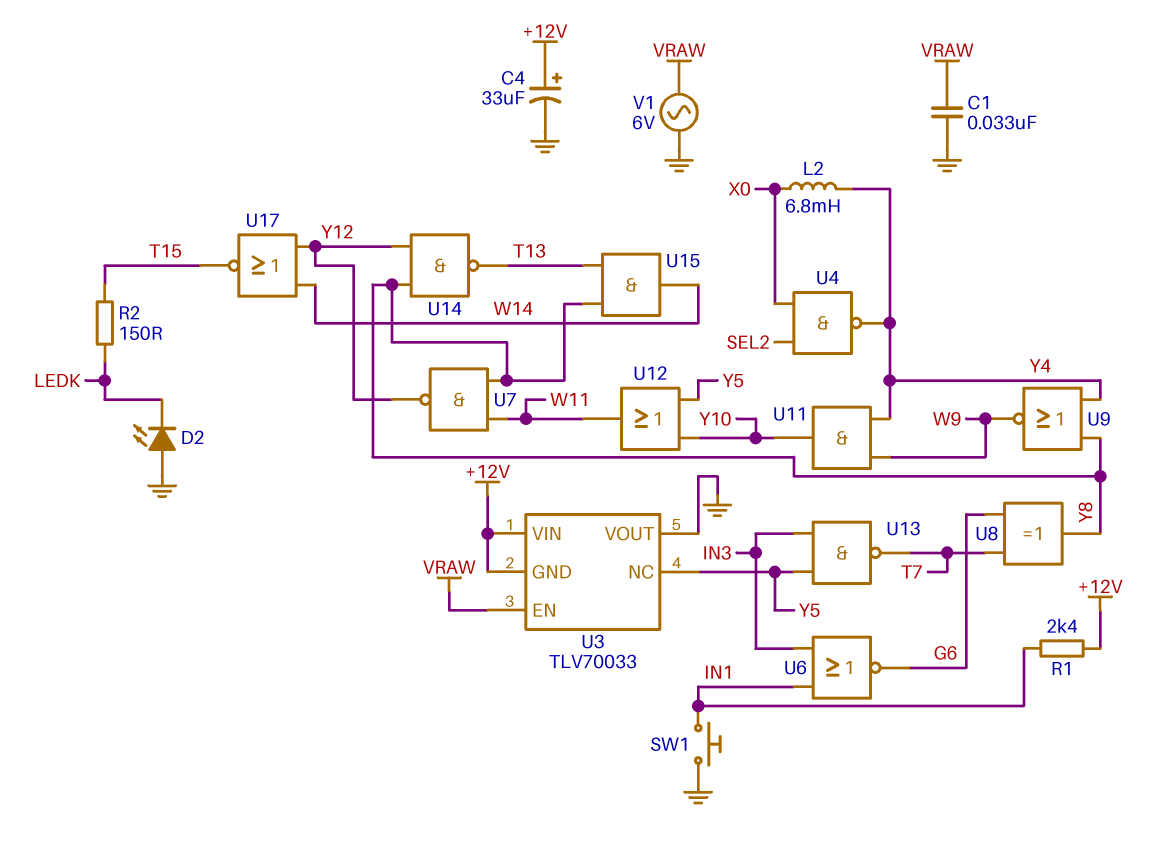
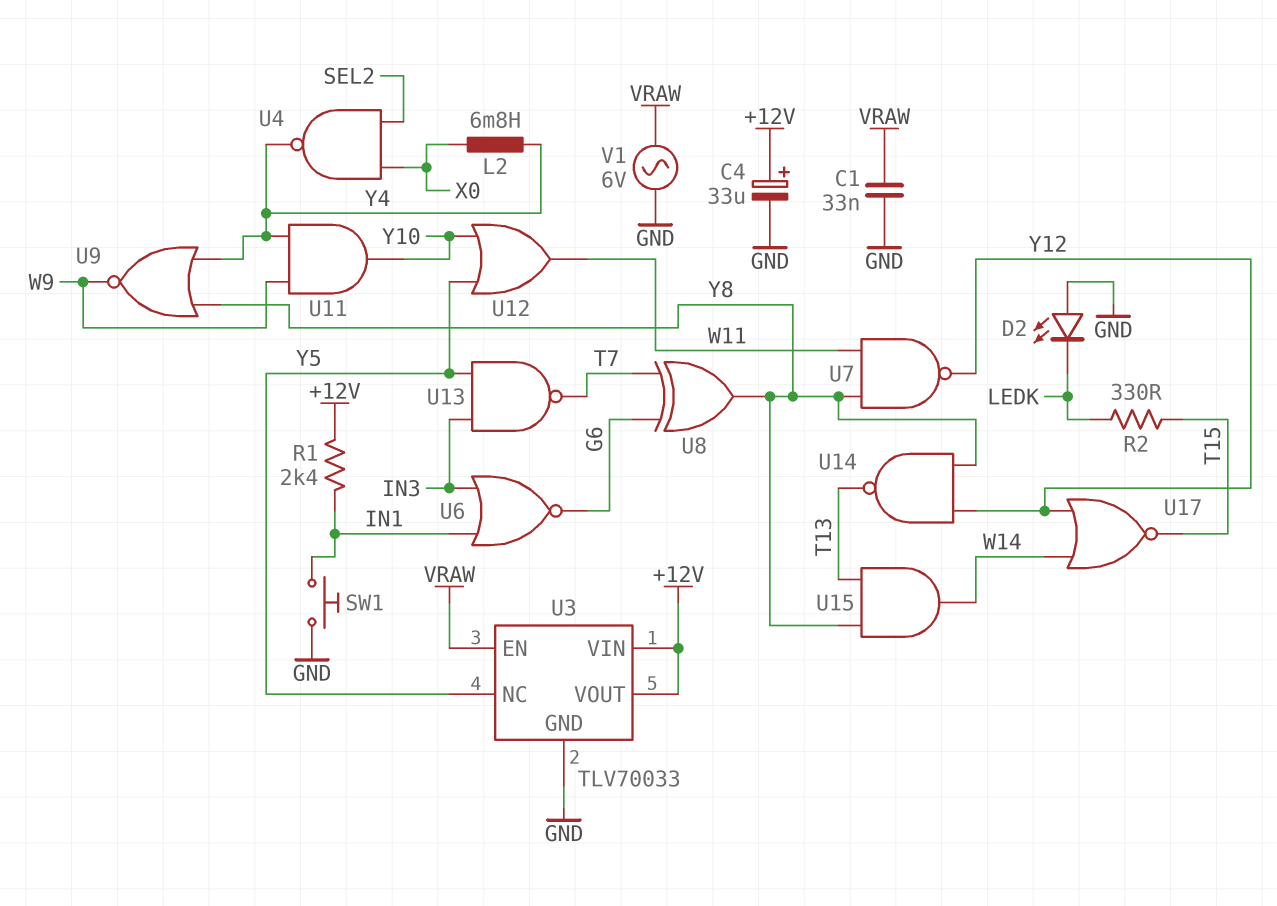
R2: 150 (LEDK, T15) -> 330 (LEDK, T15)
U3 pin GND: +12V -> GND
U3 pin VOUT: GND -> +12V

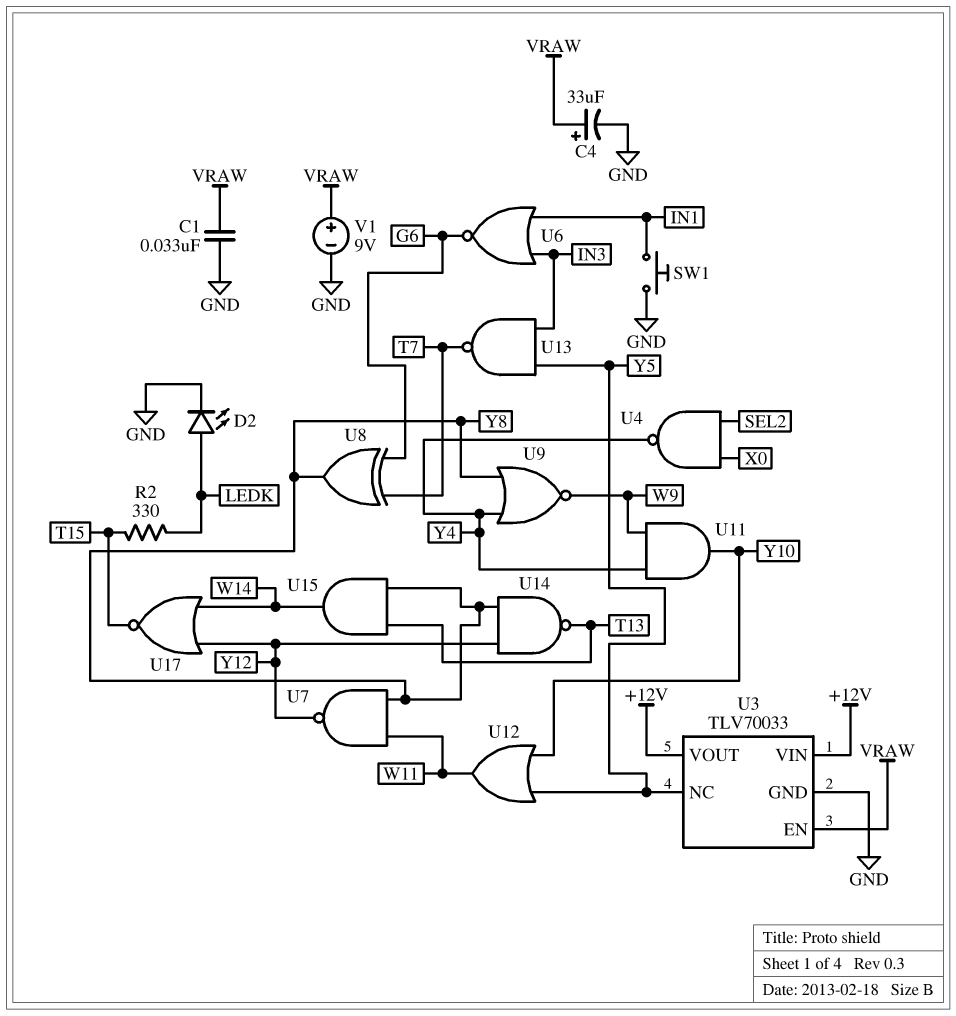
C4: 33uF (plus +12V, minus GND) -> 33uF (plus VRAW, minus GND)
D2: LED (A GND, K LEDK) -> LED (A LEDK, K GND)
L2: 6.8mH (X0, Y4) -> none
R1: 2.4k (+12V, IN1) -> none
V1: AC 6V (GND, VRAW) -> 9V (plus VRAW, minus GND)

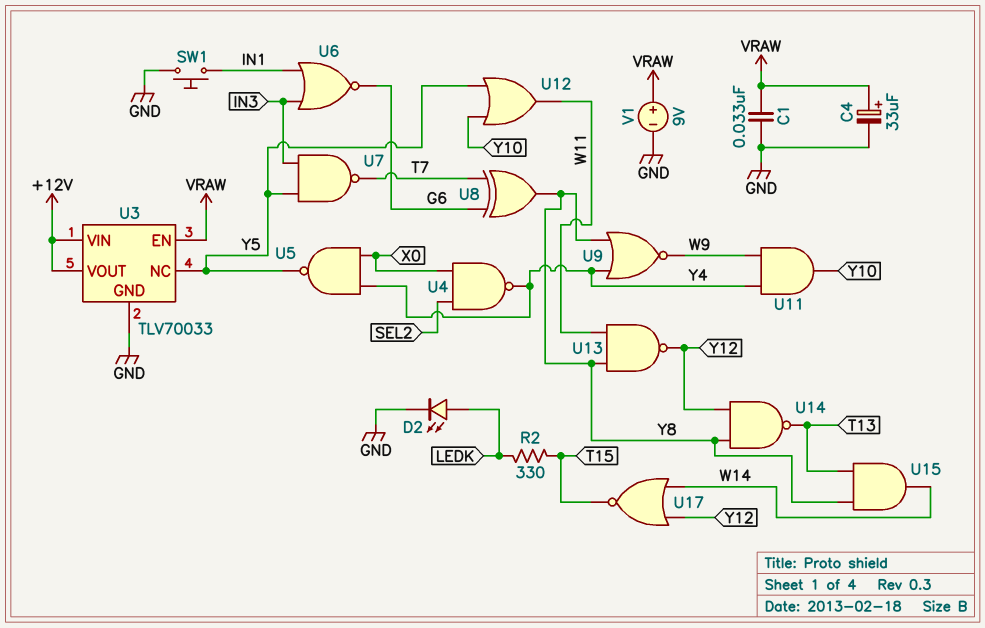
U5: none -> NAND (in X0, in Y4, out Y5)
U7: NAND (in W11, in Y8, out Y12) -> NAND (in IN3, in Y5, out T7)
U13: NAND (in IN3, in Y5, out T7) -> NAND (in W11, in Y8, out Y12)

